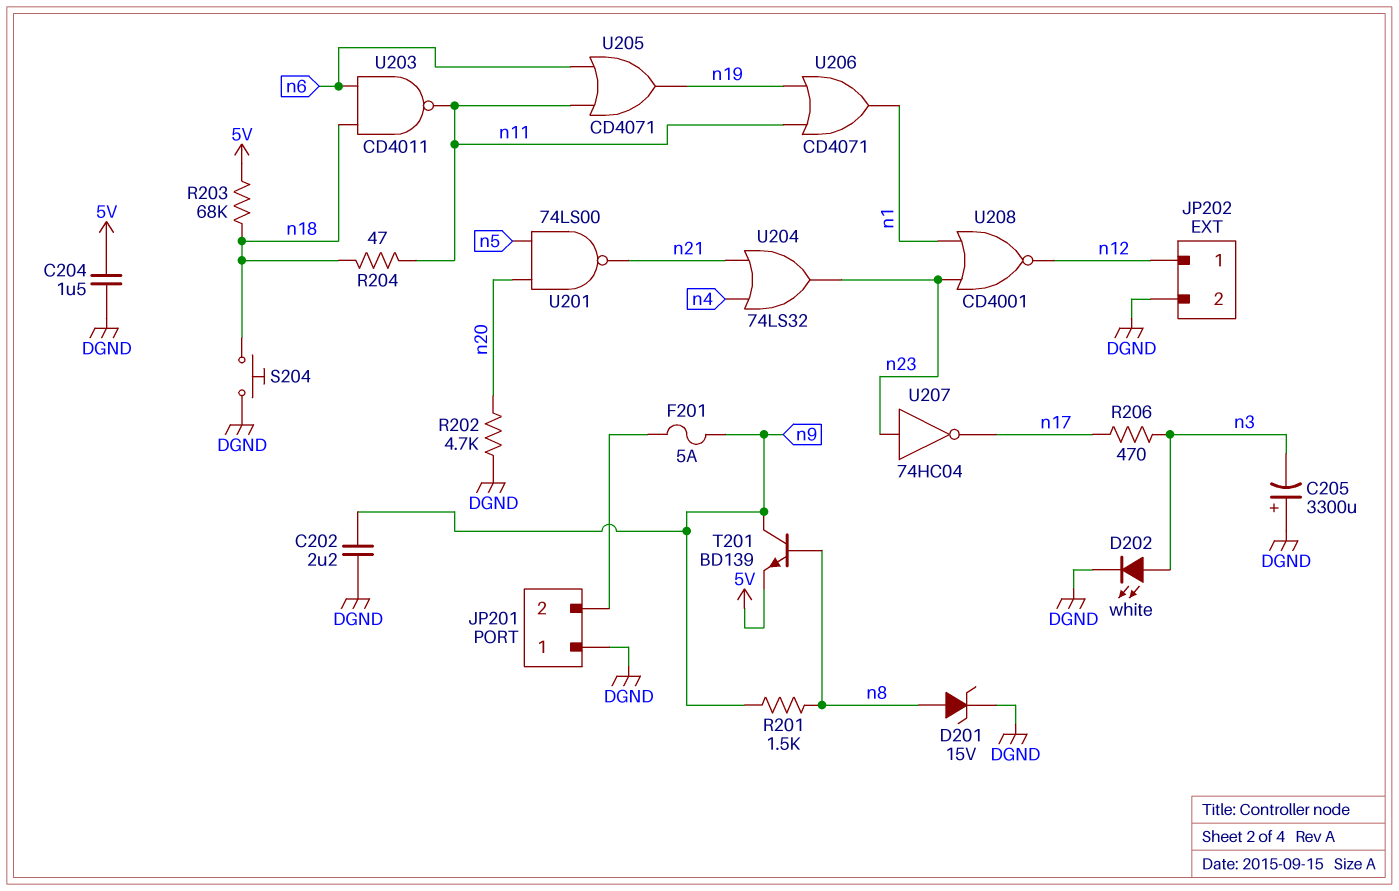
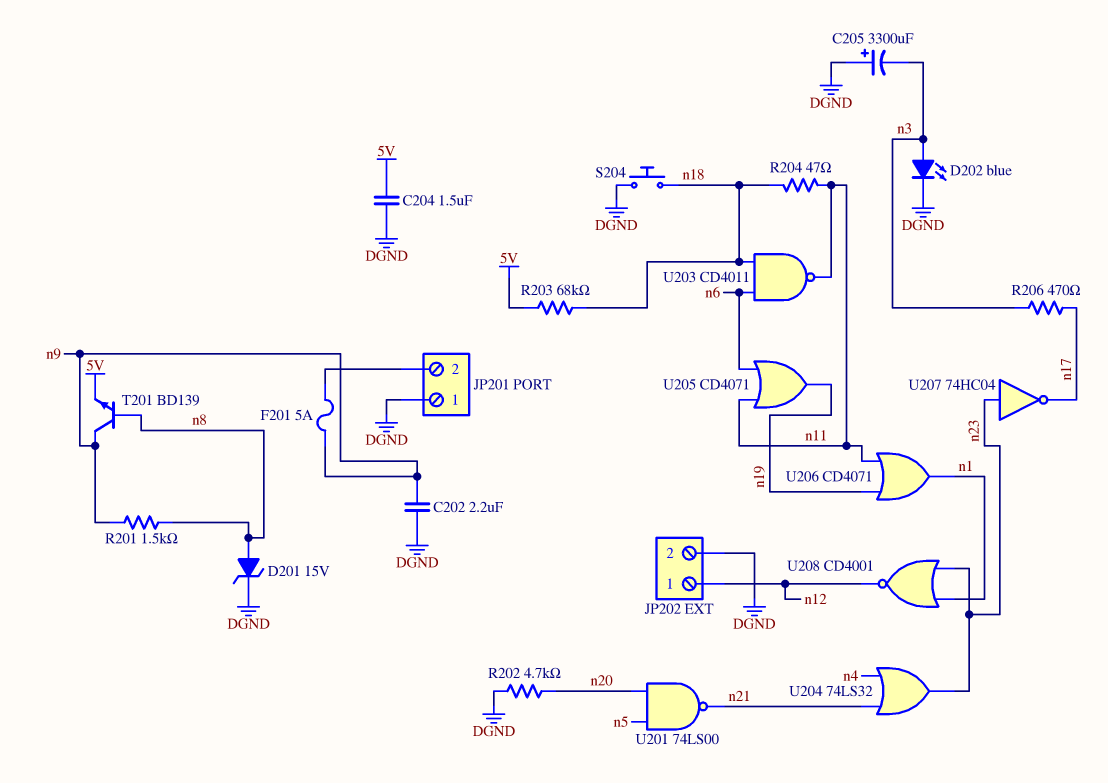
D202: LED white (A n3, K DGND) -> LED blue (A n3, K DGND)

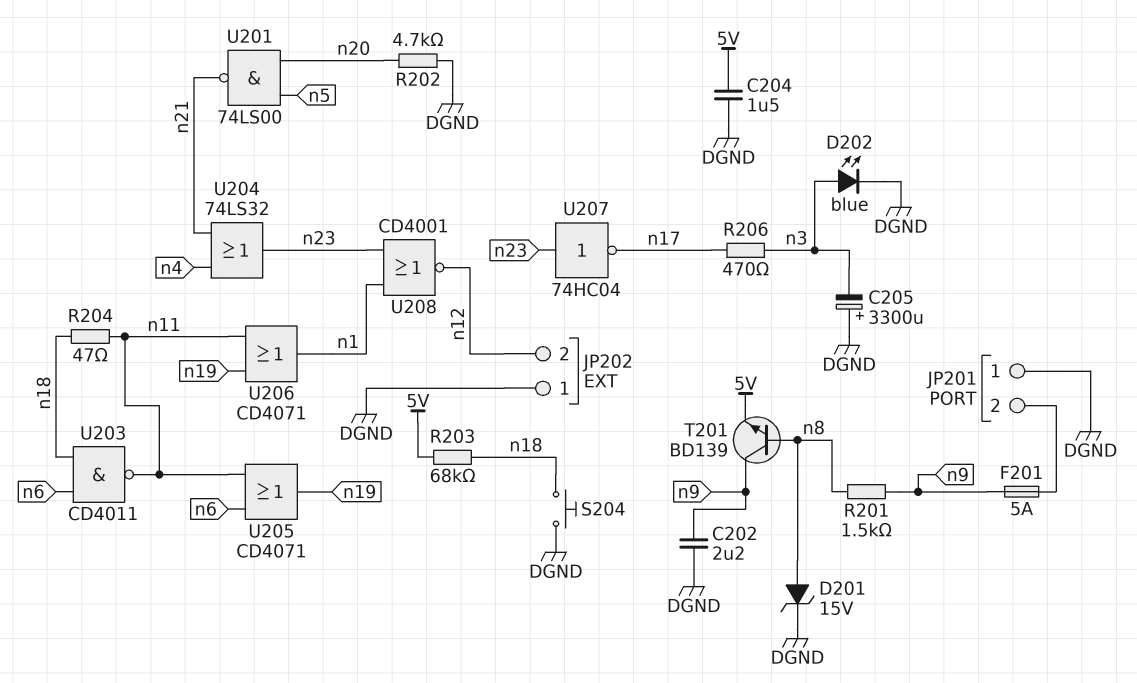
JP202 pin 1: n12 -> DGND
JP202 pin 2: DGND -> n12

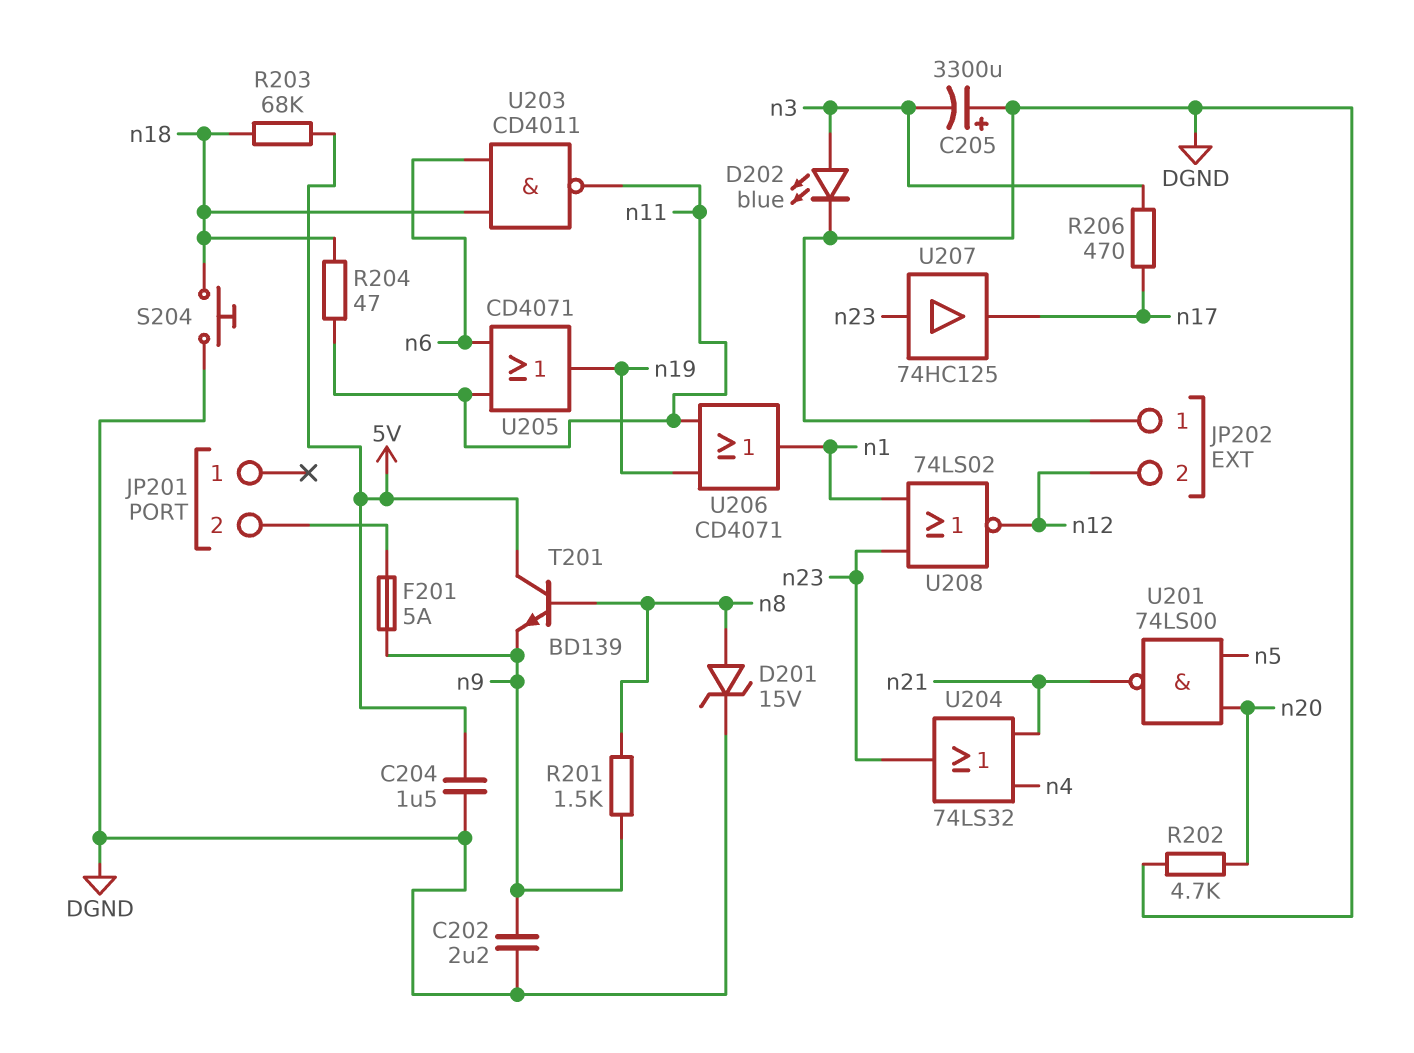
JP201 pin 1: DGND -> none
T201: NPN BD139 (B n8, C n9, E 5V) -> NPN BD139 (B n8, C 5V, E n9)
U207: NOT 74HC04 (in n23, out n17) -> buffer 74HC125 (in n23, out n17)
U208: NOR CD4001 (in n1, in n23, out n12) -> NOR 74LS02 (in n1, in n23, out n12)

